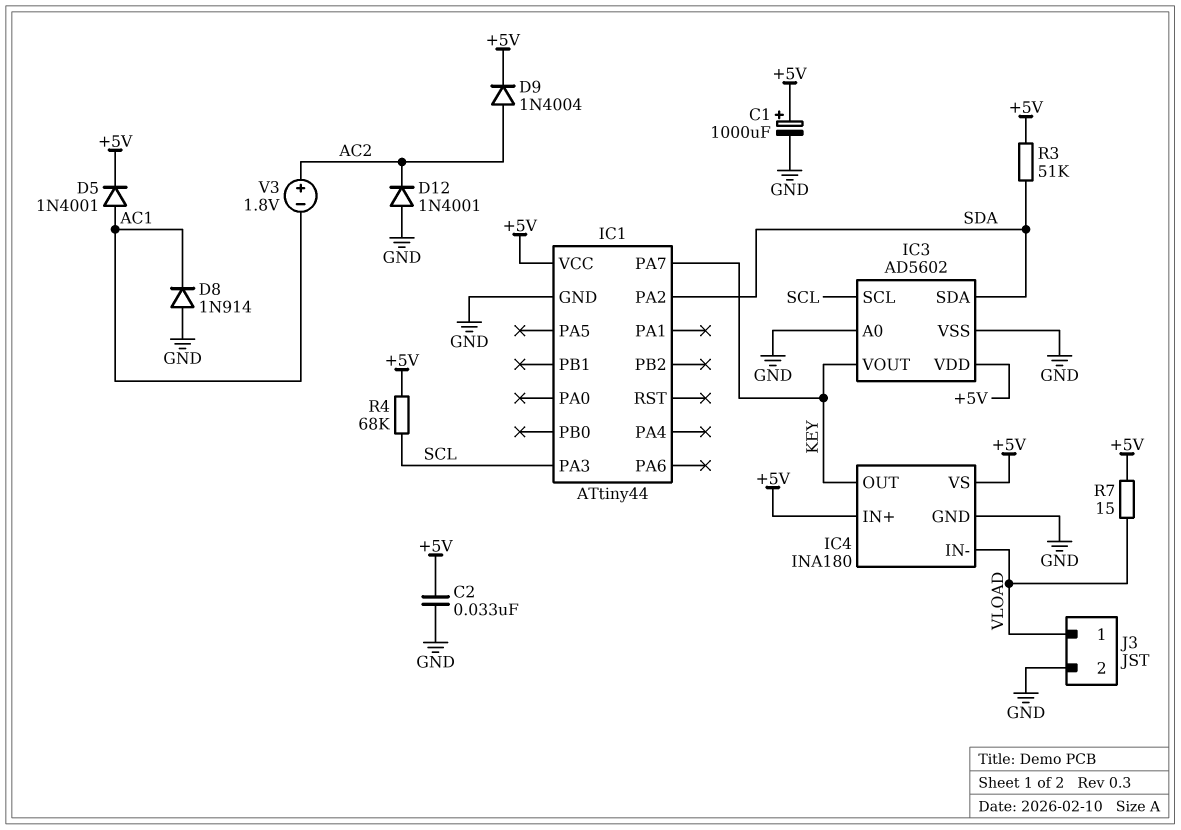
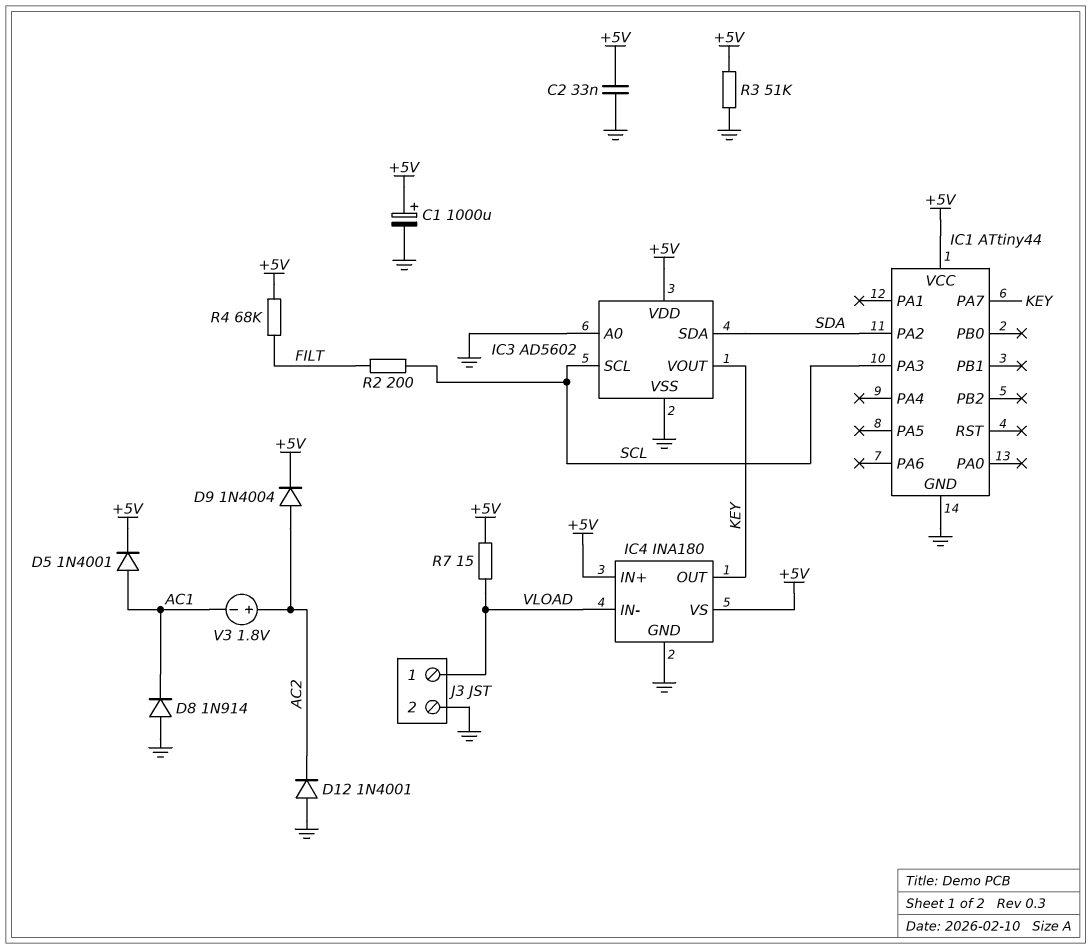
R2: none -> 200 (FILT, SCL)
R3: 51k (+5V, SDA) -> 51k (+5V, GND)
R4: 68k (+5V, SCL) -> 68k (+5V, FILT)

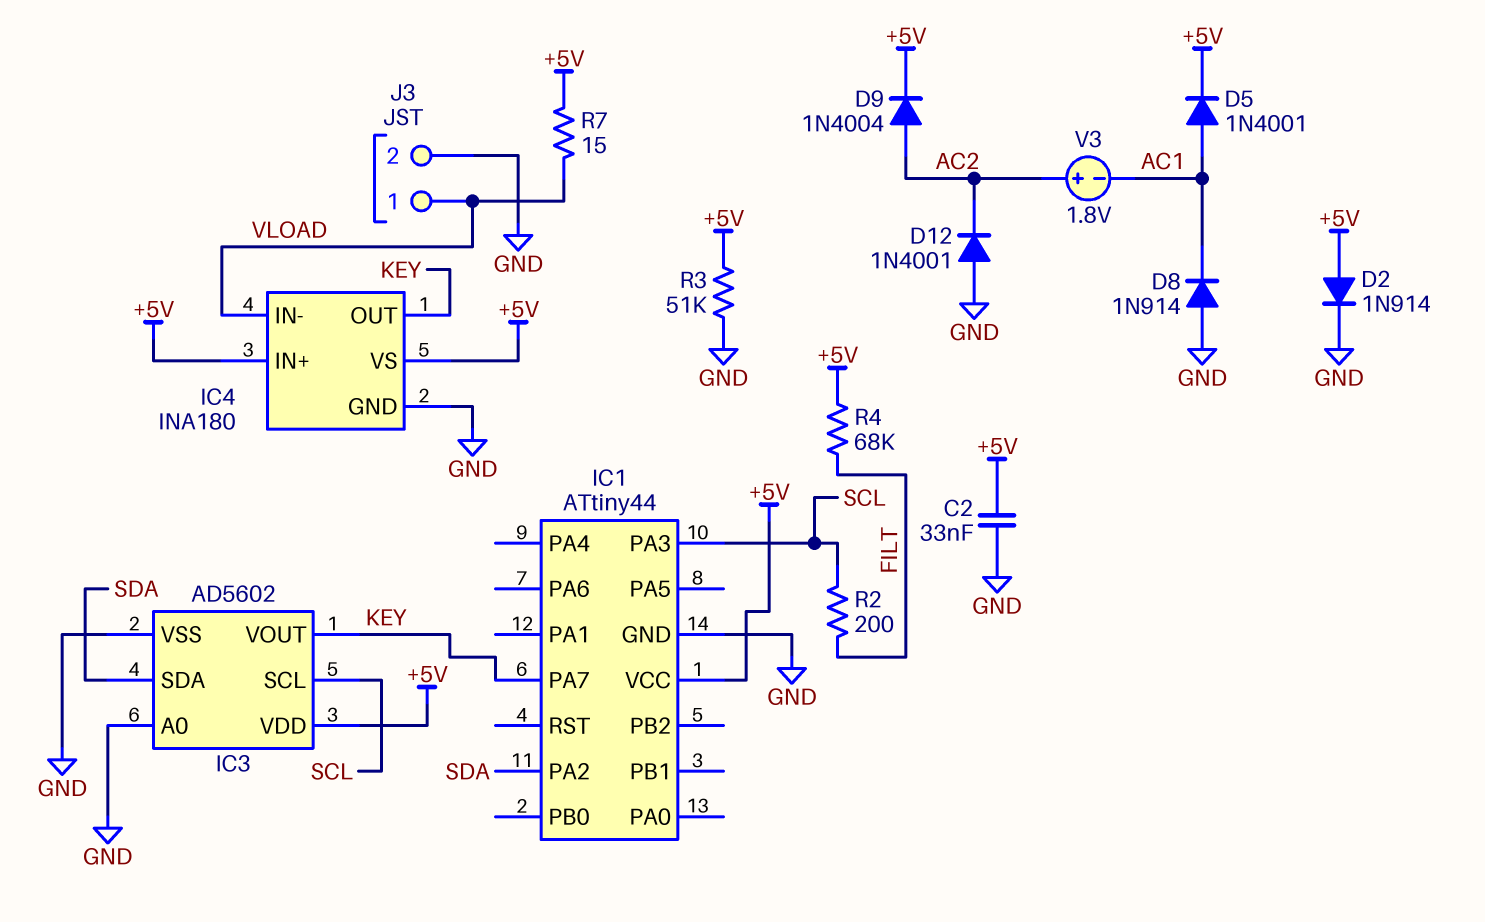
C1: 1000uF (plus +5V, minus GND) -> none
D2: none -> diode 1N914 (A +5V, K GND)

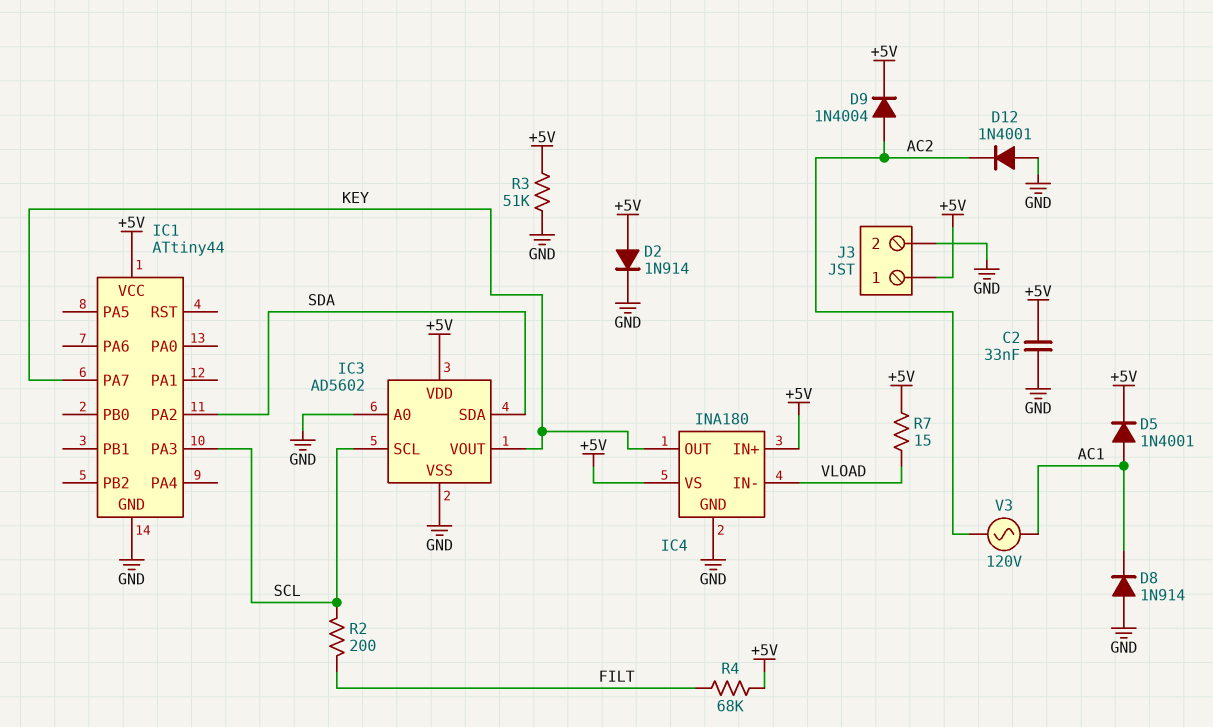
J3 pin 1: VLOAD -> +5V
V3: 1.8V (plus AC2, minus AC1) -> AC 120V (AC1, AC2)

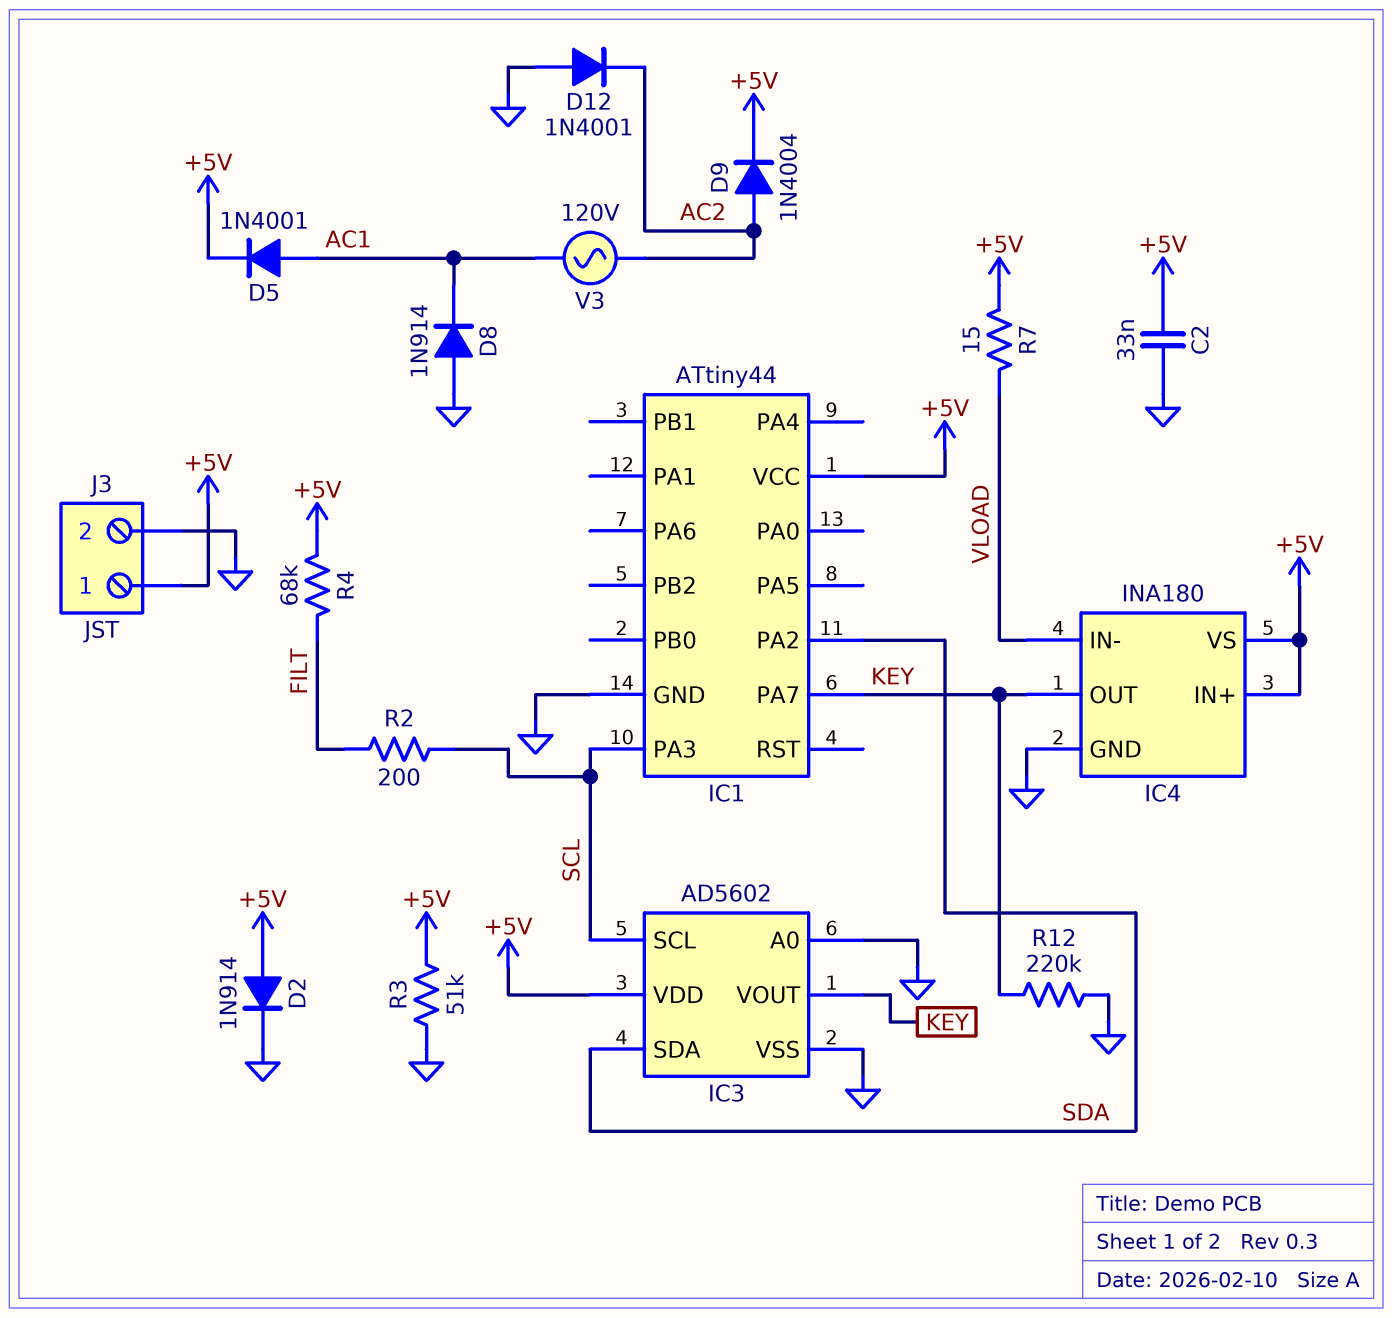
R12: none -> 220k (GND, KEY)

